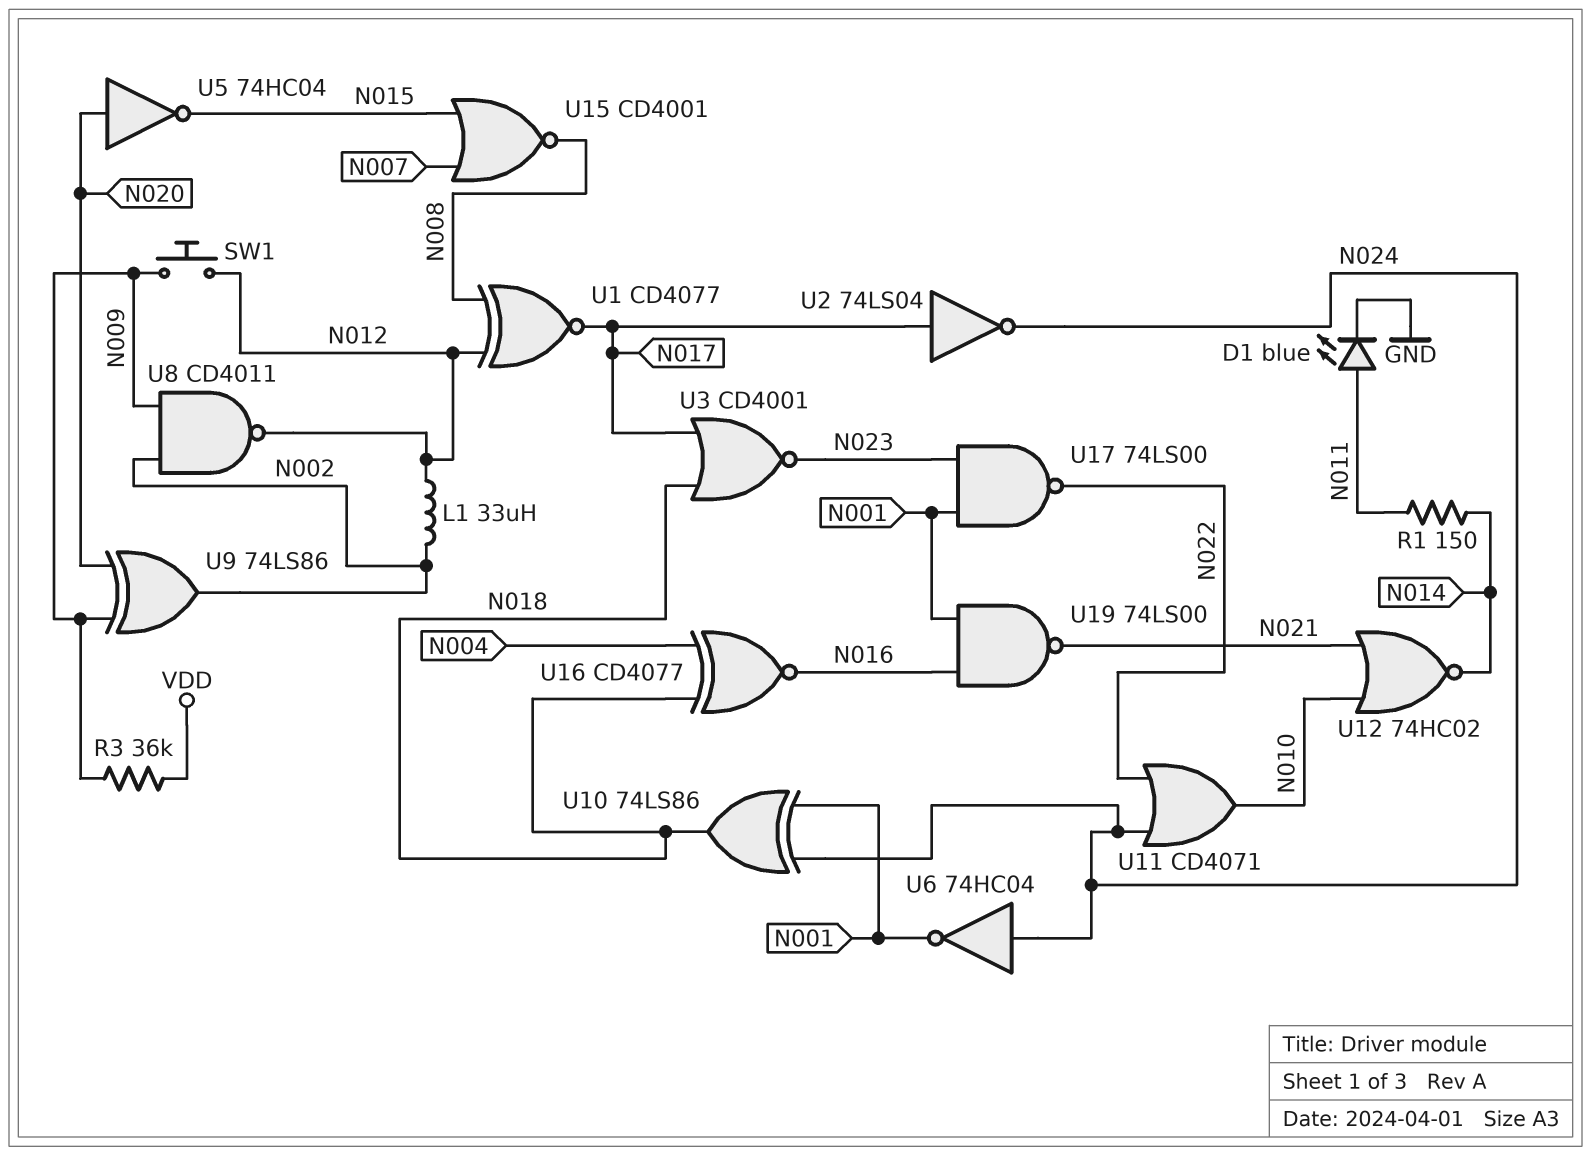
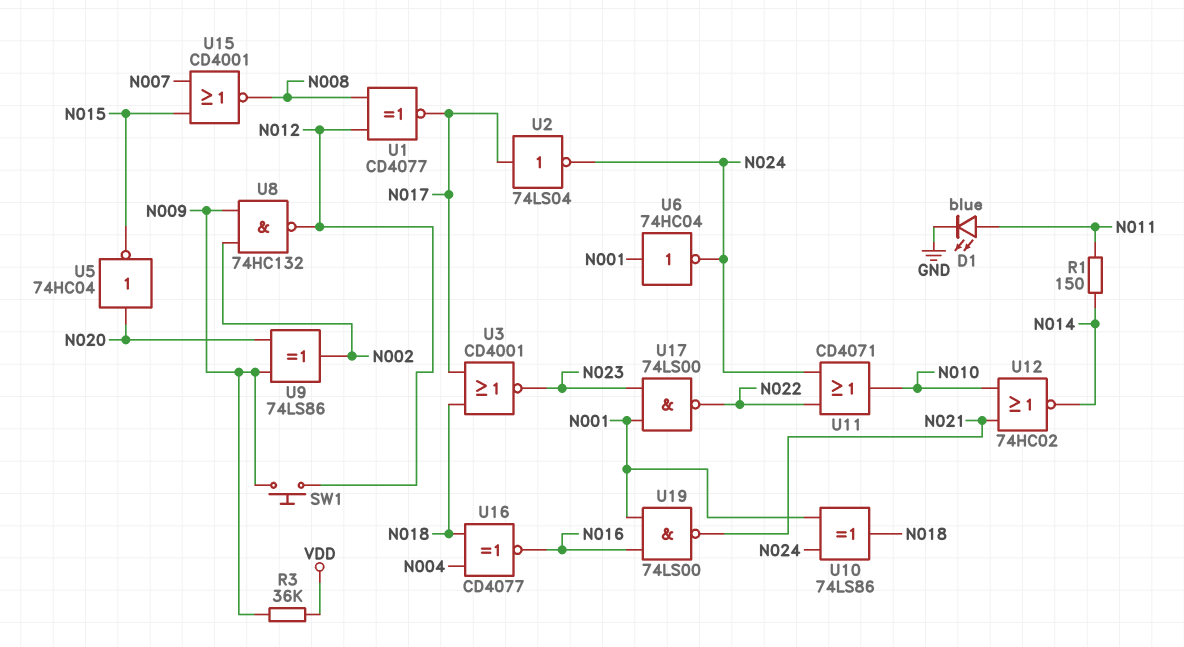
L1: 33uH (N002, N012) -> none
U6: NOT 74HC04 (in N024, out N001) -> NOT 74HC04 (in N001, out N024)
U8: NAND CD4011 (in N002, in N009, out N012) -> NAND 74HC132 (in N002, in N009, out N012)

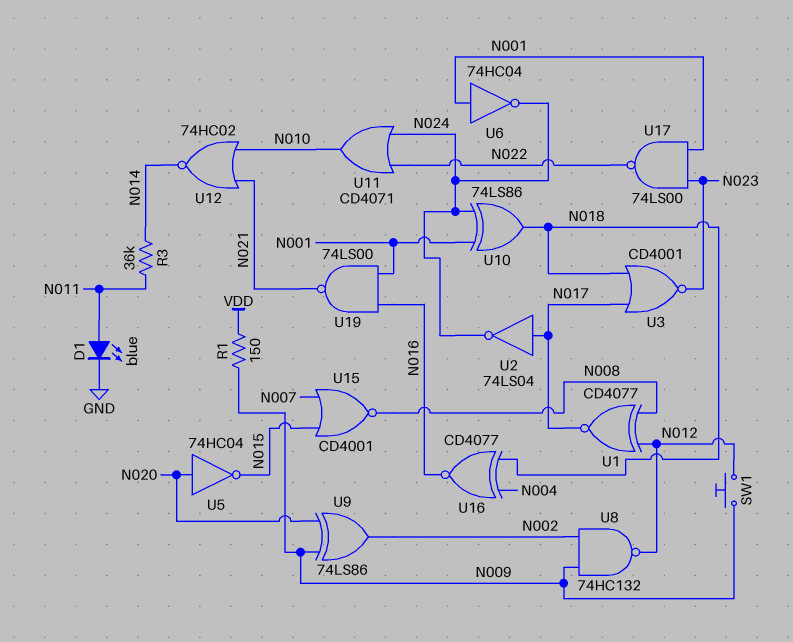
R1: 150 (N011, N014) -> 150 (N009, VDD)
R3: 36k (N009, VDD) -> 36k (N011, N014)

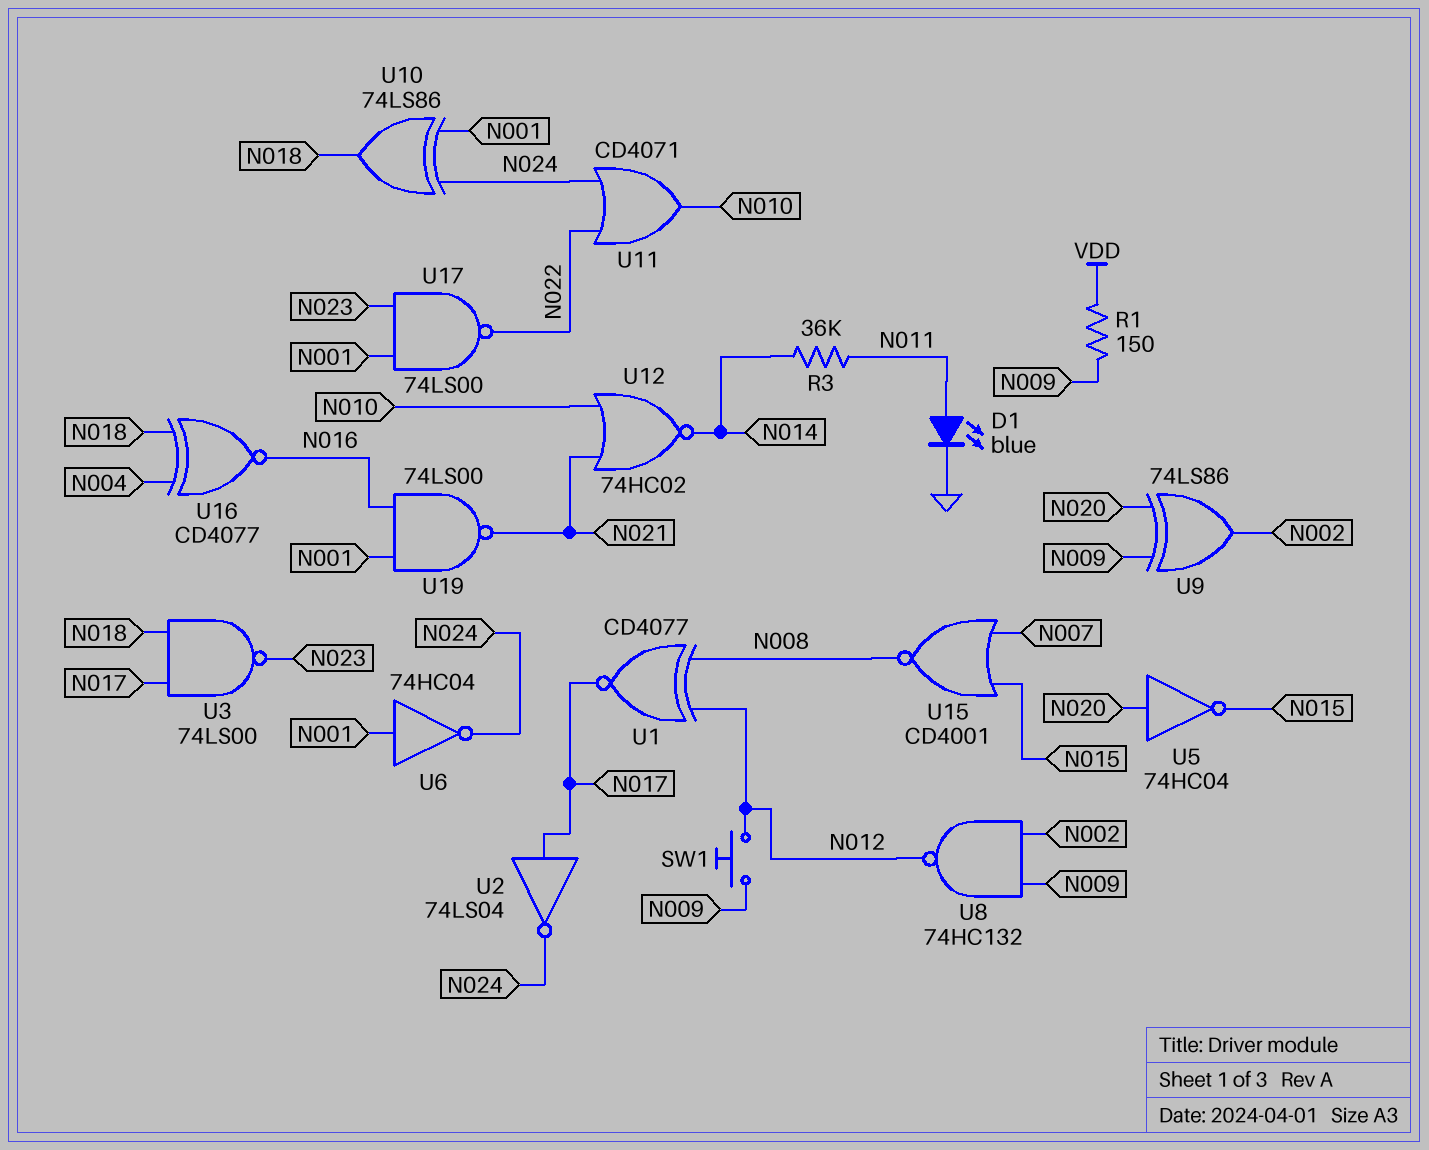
U3: NOR CD4001 (in N017, in N018, out N023) -> NAND 74LS00 (in N017, in N018, out N023)

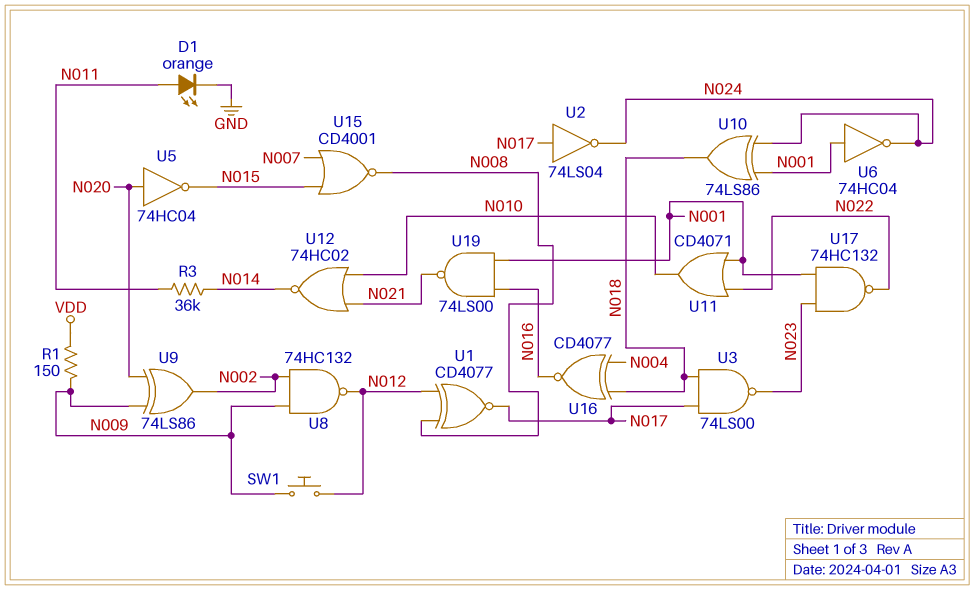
D1: LED blue (A N011, K GND) -> LED orange (A N011, K GND)
U11: OR CD4071 (in N022, in N024, out N010) -> OR CD4071 (in N001, in N022, out N010)
U17: NAND 74LS00 (in N001, in N023, out N022) -> NAND 74HC132 (in N001, in N023, out N022)

